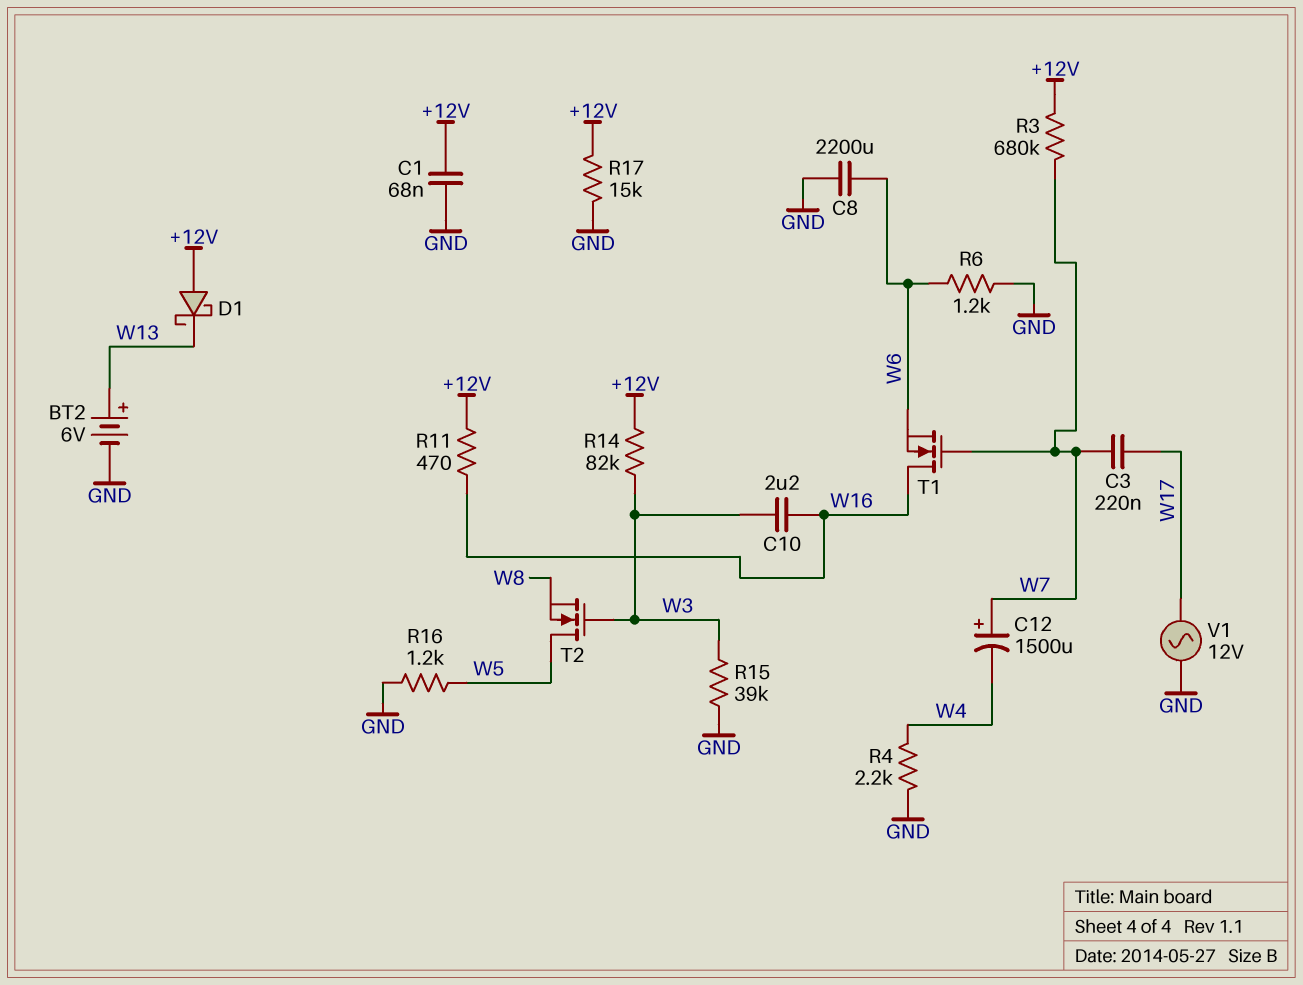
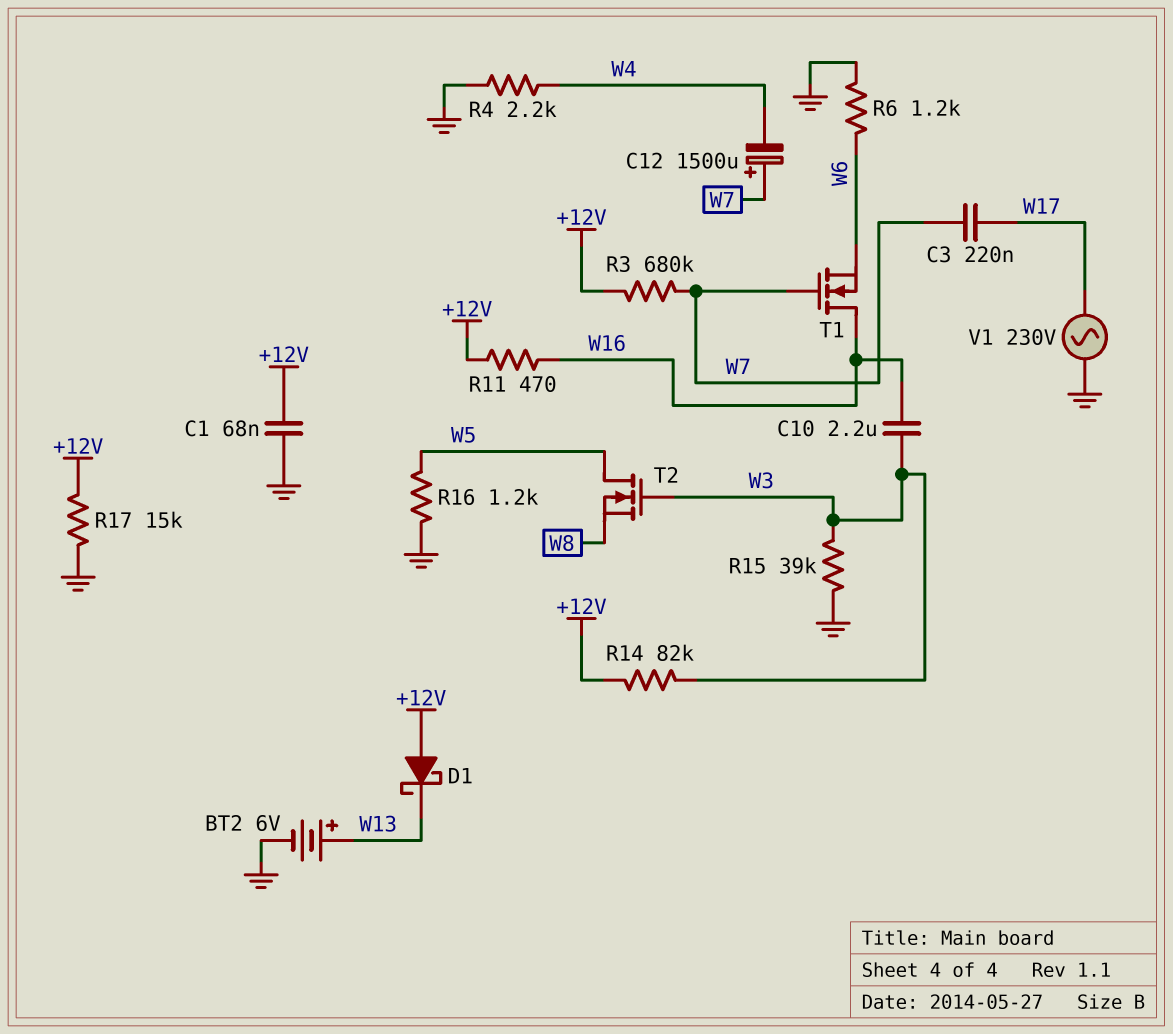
C8: 2200uF (GND, W6) -> none
V1: AC 12V (GND, W17) -> AC 230V (GND, W17)

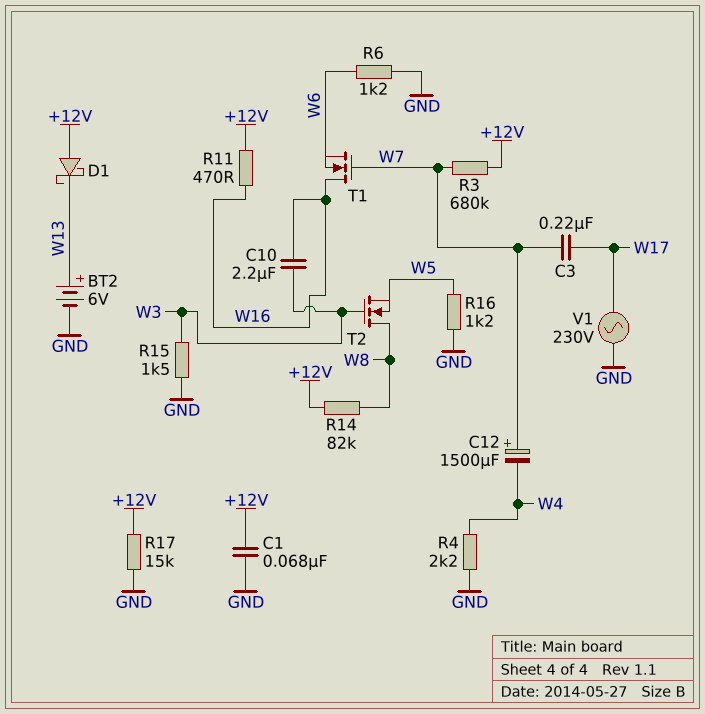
R14: 82k (+12V, W3) -> 82k (+12V, W8)
R15: 39k (GND, W3) -> 1.5k (GND, W3)
T2: NMOS (G W3, D W5, S W8) -> NMOS (G W3, D W8, S W5)

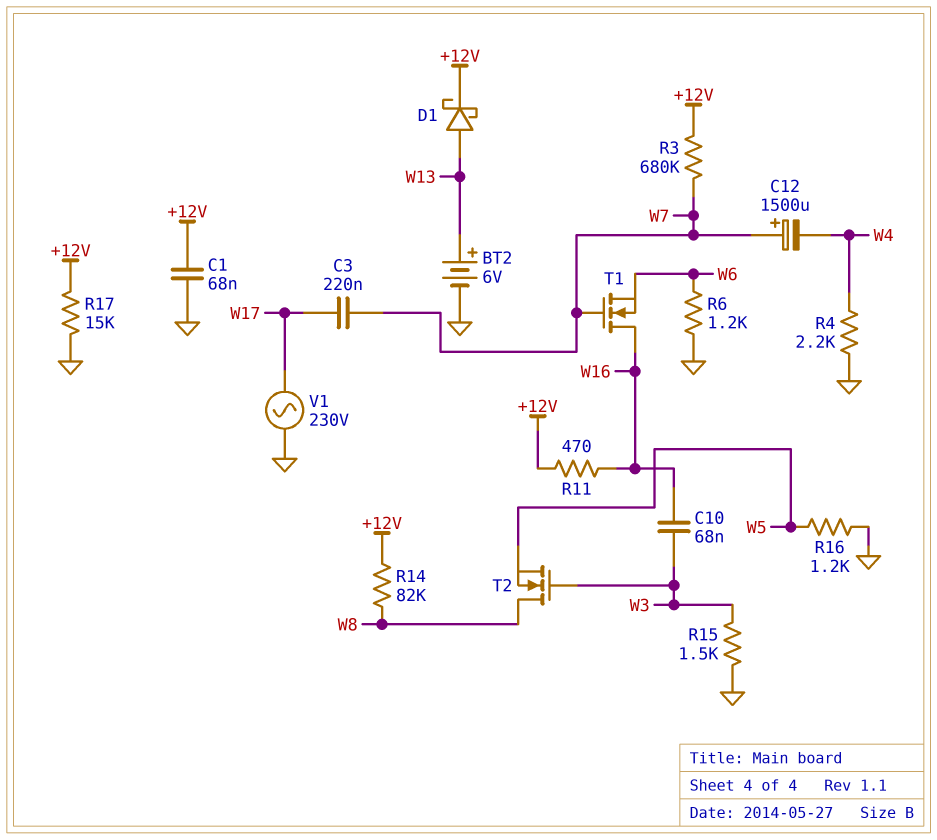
C10: 2.2uF (W3, W16) -> 68nF (W3, W16)
D1: schottky (A +12V, K W13) -> schottky (A W13, K +12V)

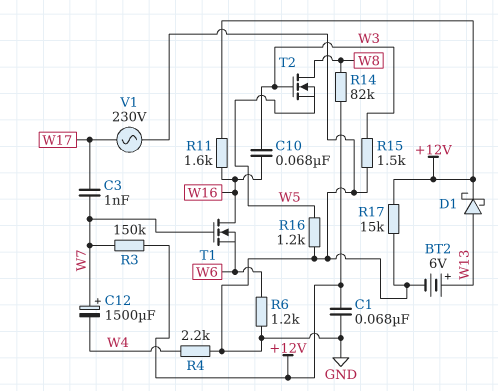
C3: 220nF (W7, W17) -> 1nF (W7, W17)
R3: 680k (+12V, W7) -> 150k (+12V, W7)
R11: 470 (+12V, W16) -> 1.6k (+12V, W16)

